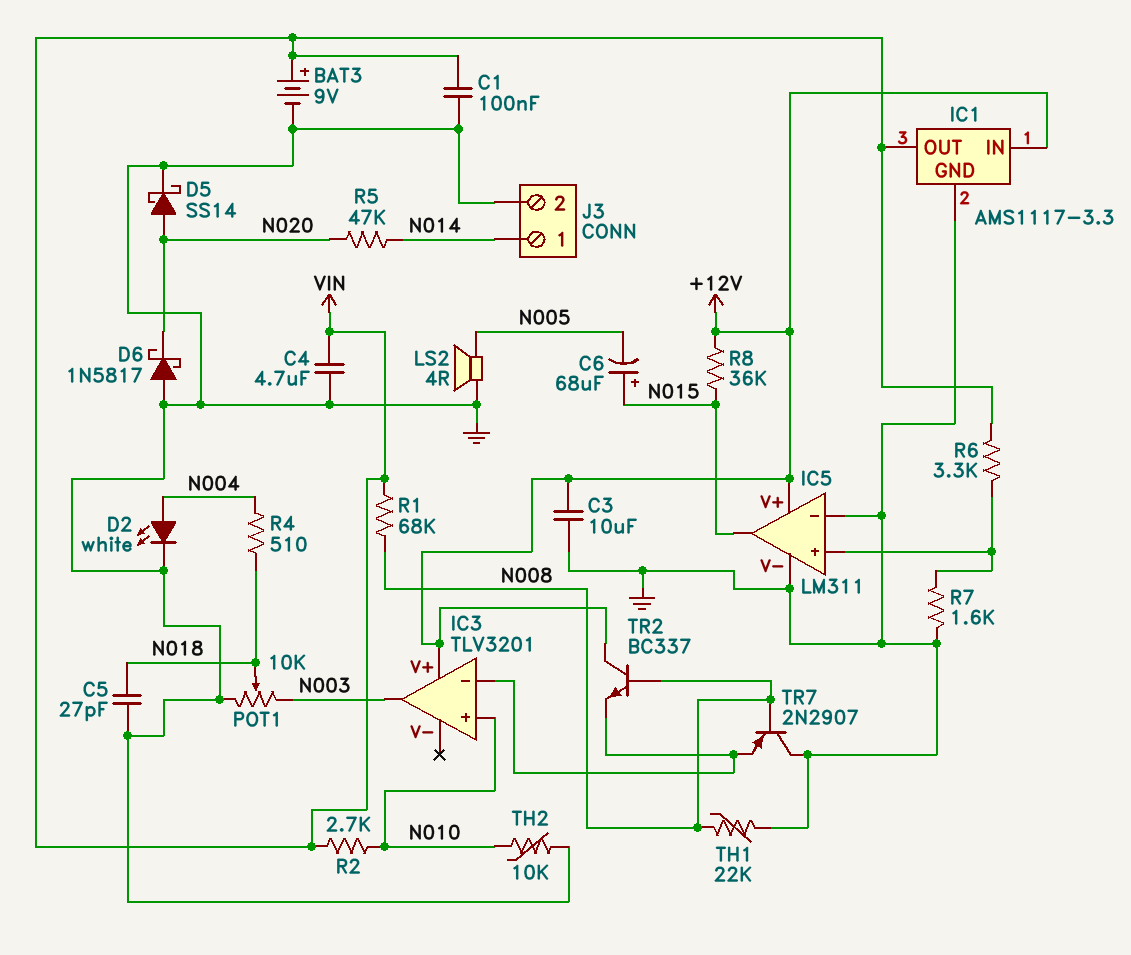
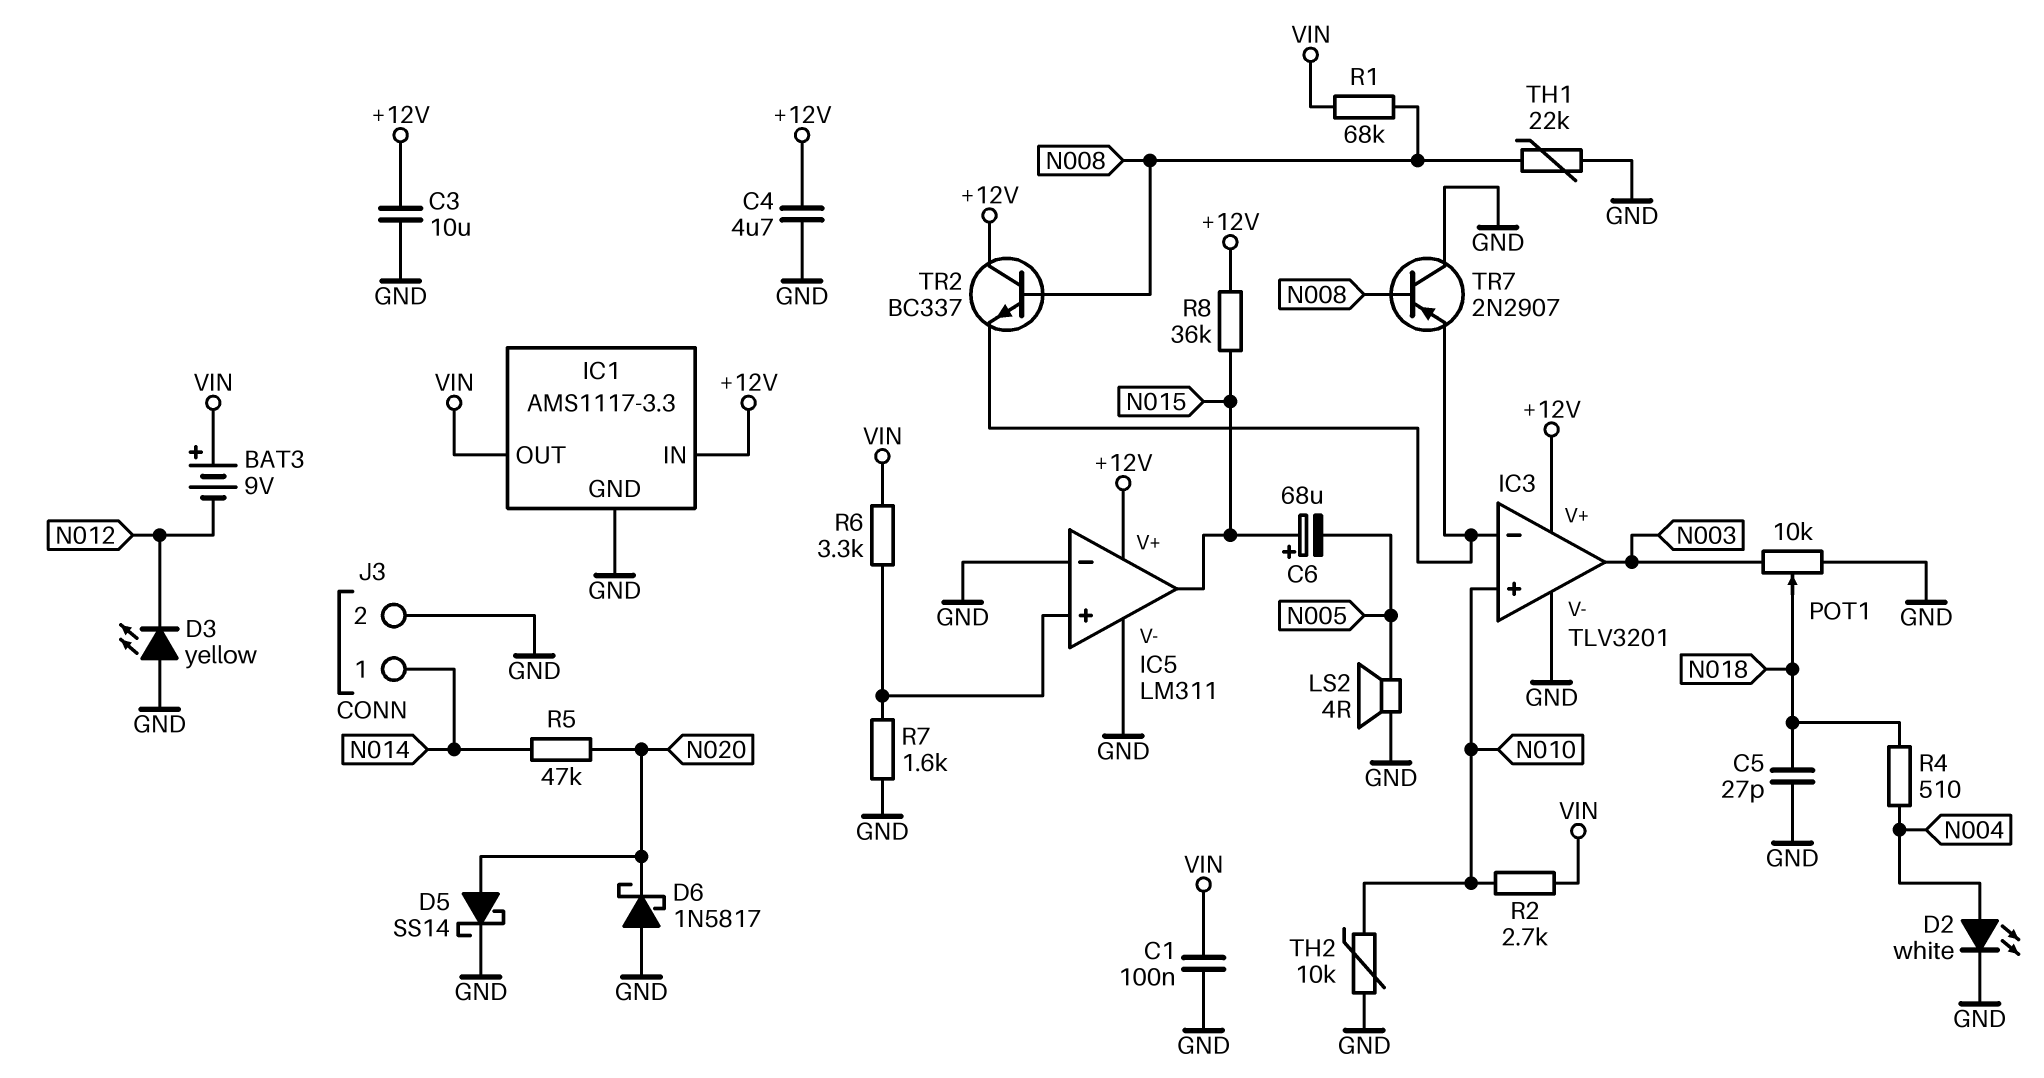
BAT3: 9V (plus VIN, minus GND) -> 9V (plus VIN, minus N012)
C4: 4.7uF (GND, VIN) -> 4.7uF (+12V, GND)
D3: none -> LED yellow (A GND, K N012)
IC3 pin V-: none -> GND

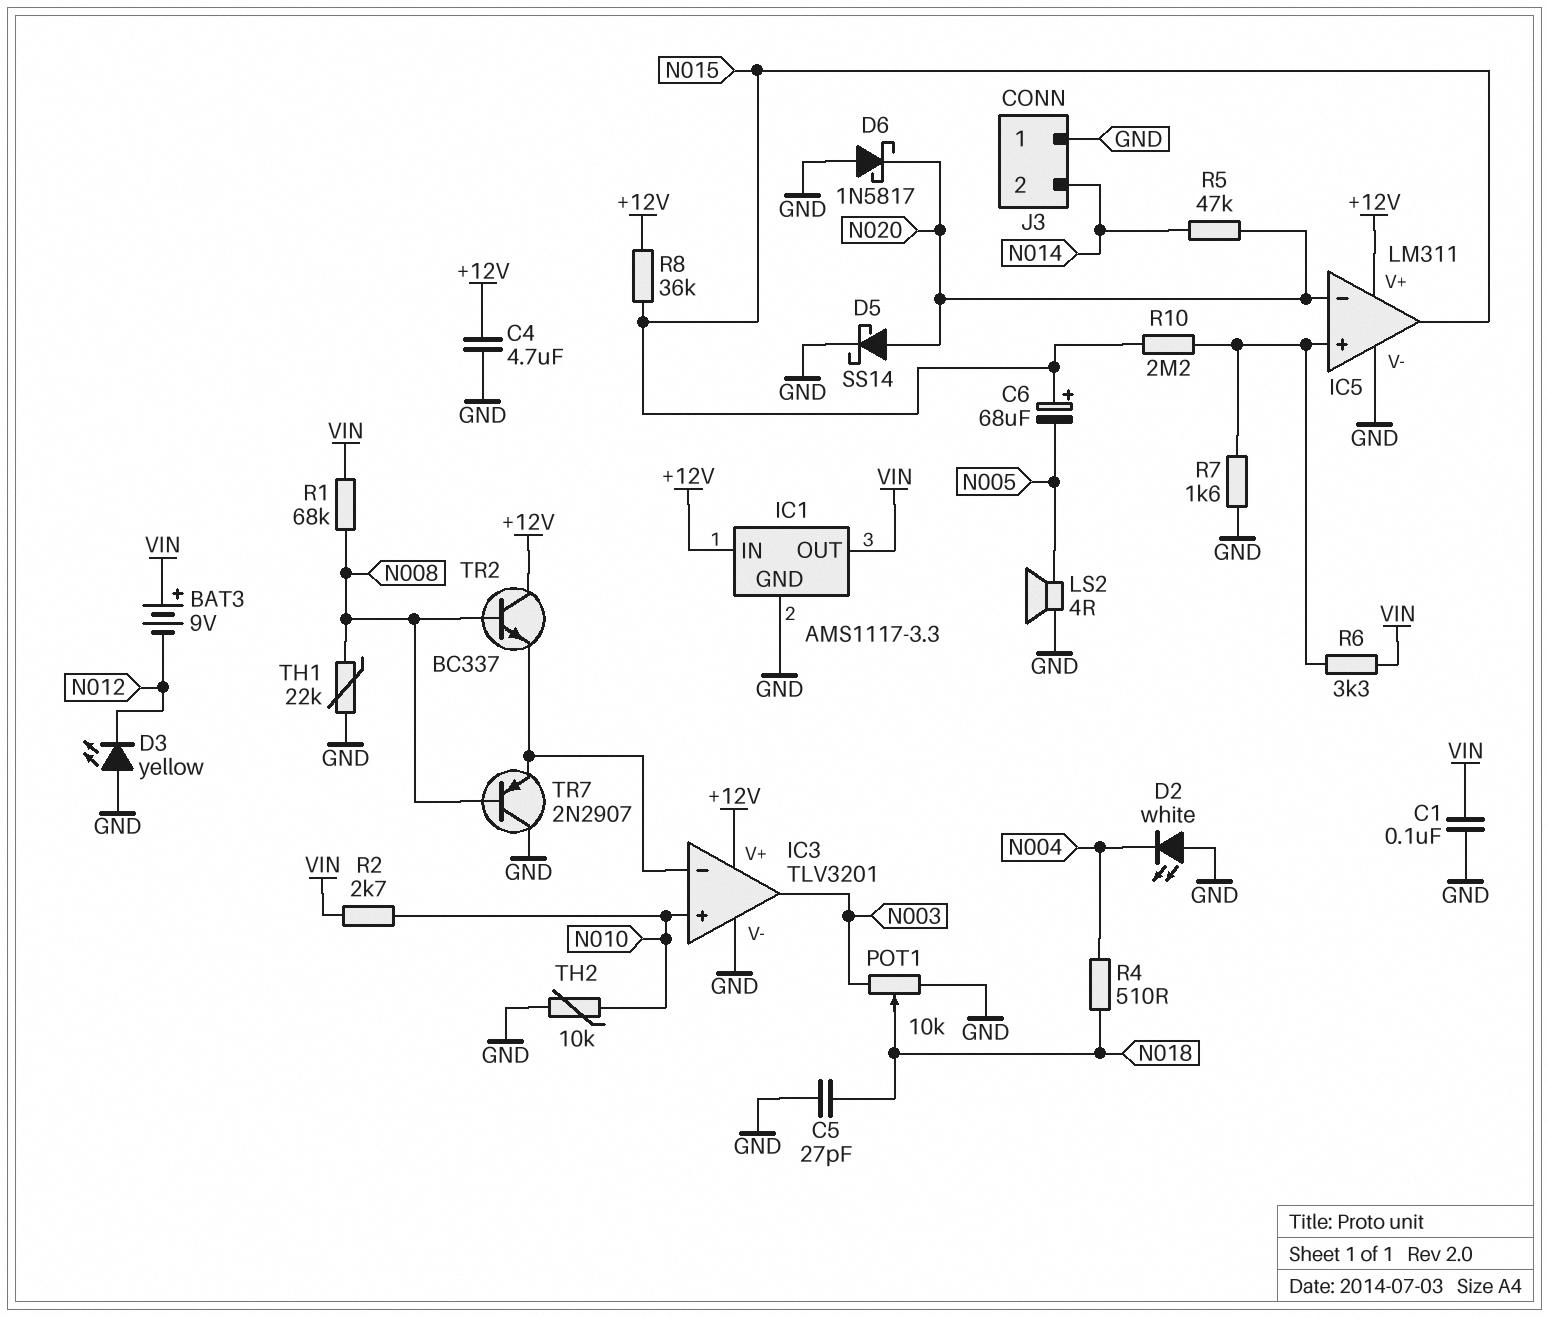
C3: 10uF (+12V, GND) -> none
D2: LED white (A N004, K GND) -> LED white (A GND, K N004)
IC5 pin in-: GND -> N020
J3 pin 1: N014 -> GND
J3 pin 2: GND -> N014
R10: none -> 2.2M (IC5/in+, N015)

